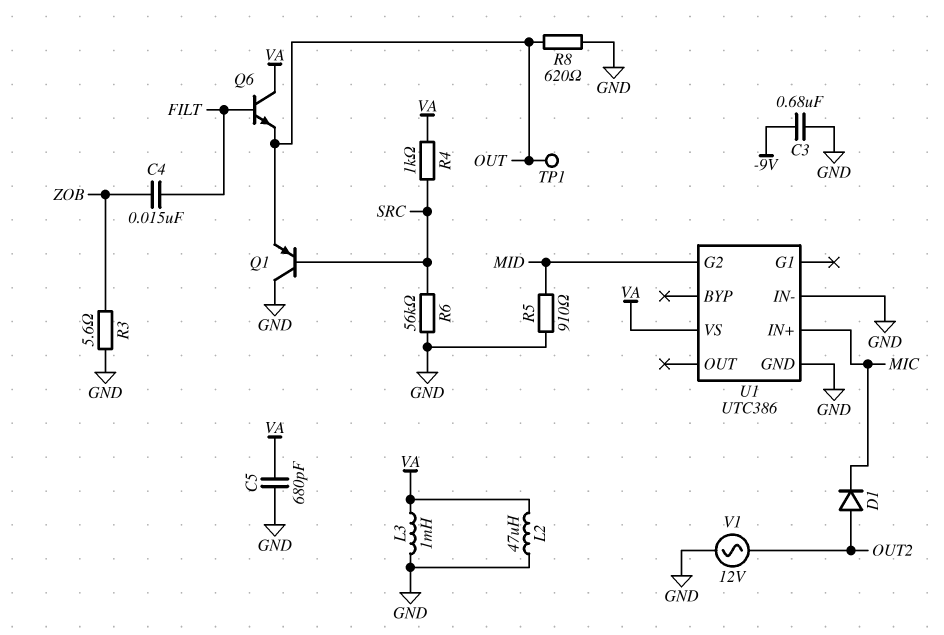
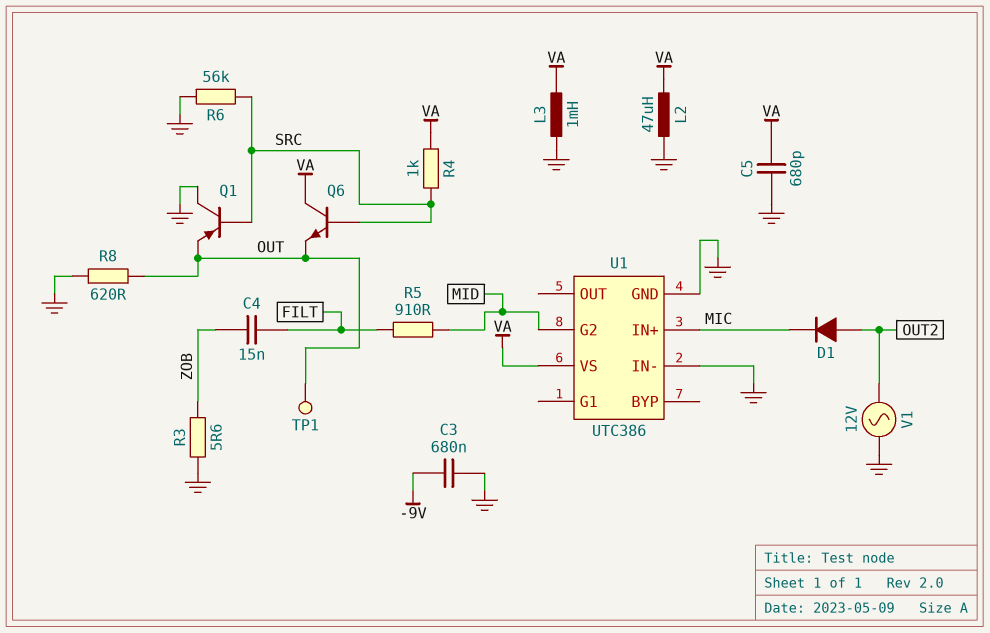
Q6: NPN (B FILT, C VA, E OUT) -> NPN (B SRC, C VA, E OUT)
R5: 910 (GND, MID) -> 910 (FILT, MID)

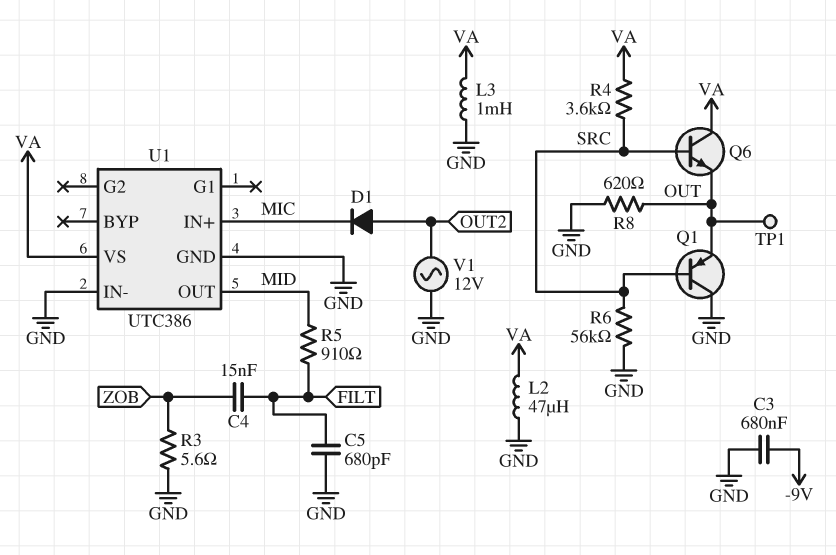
C5: 680pF (GND, VA) -> 680pF (FILT, GND)
R4: 1k (SRC, VA) -> 3.6k (SRC, VA)
U1 pin G2: MID -> none
U1 pin OUT: none -> MID

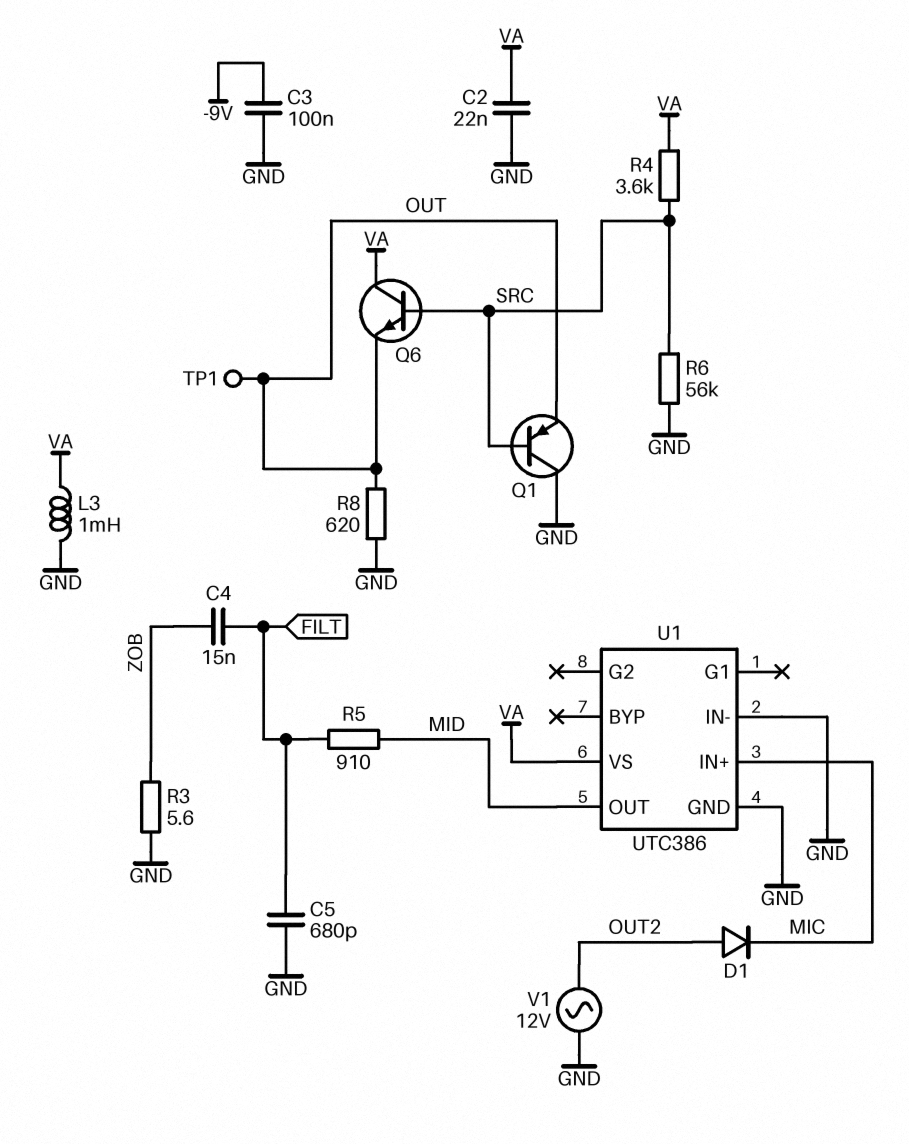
C2: none -> 22nF (GND, VA)
C3: 680nF (-9V, GND) -> 100nF (-9V, GND)
L2: 47uH (GND, VA) -> none

